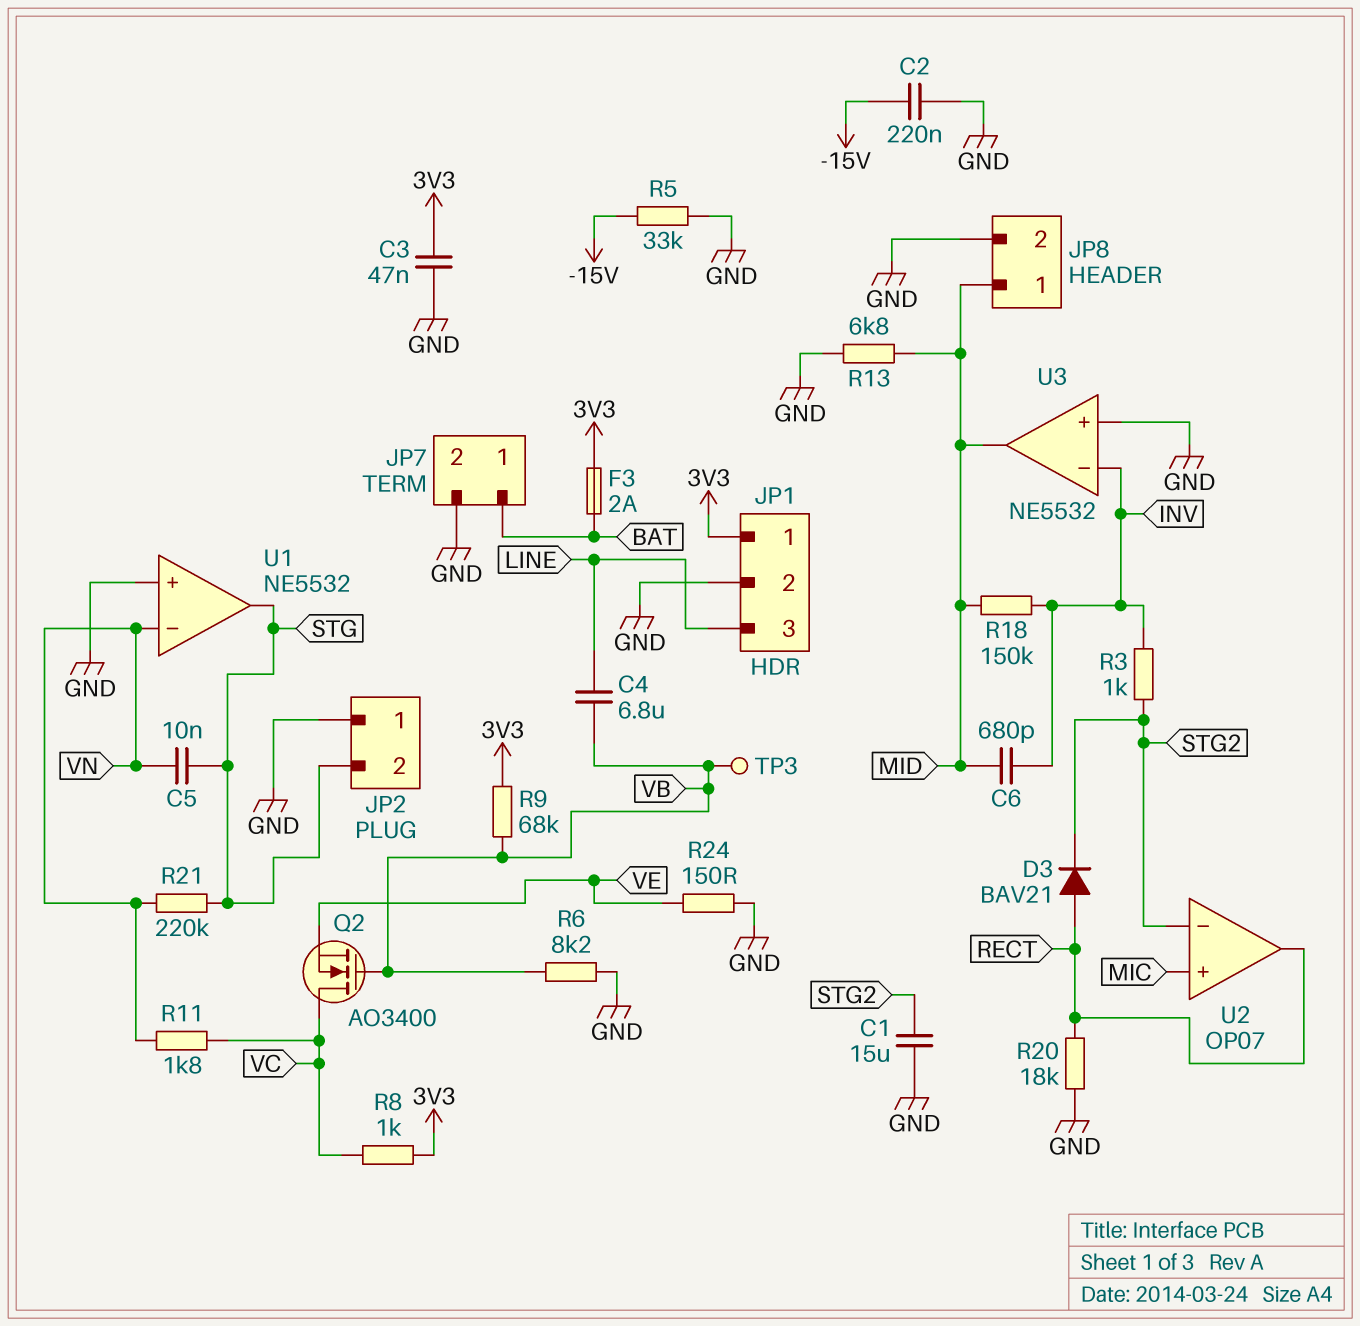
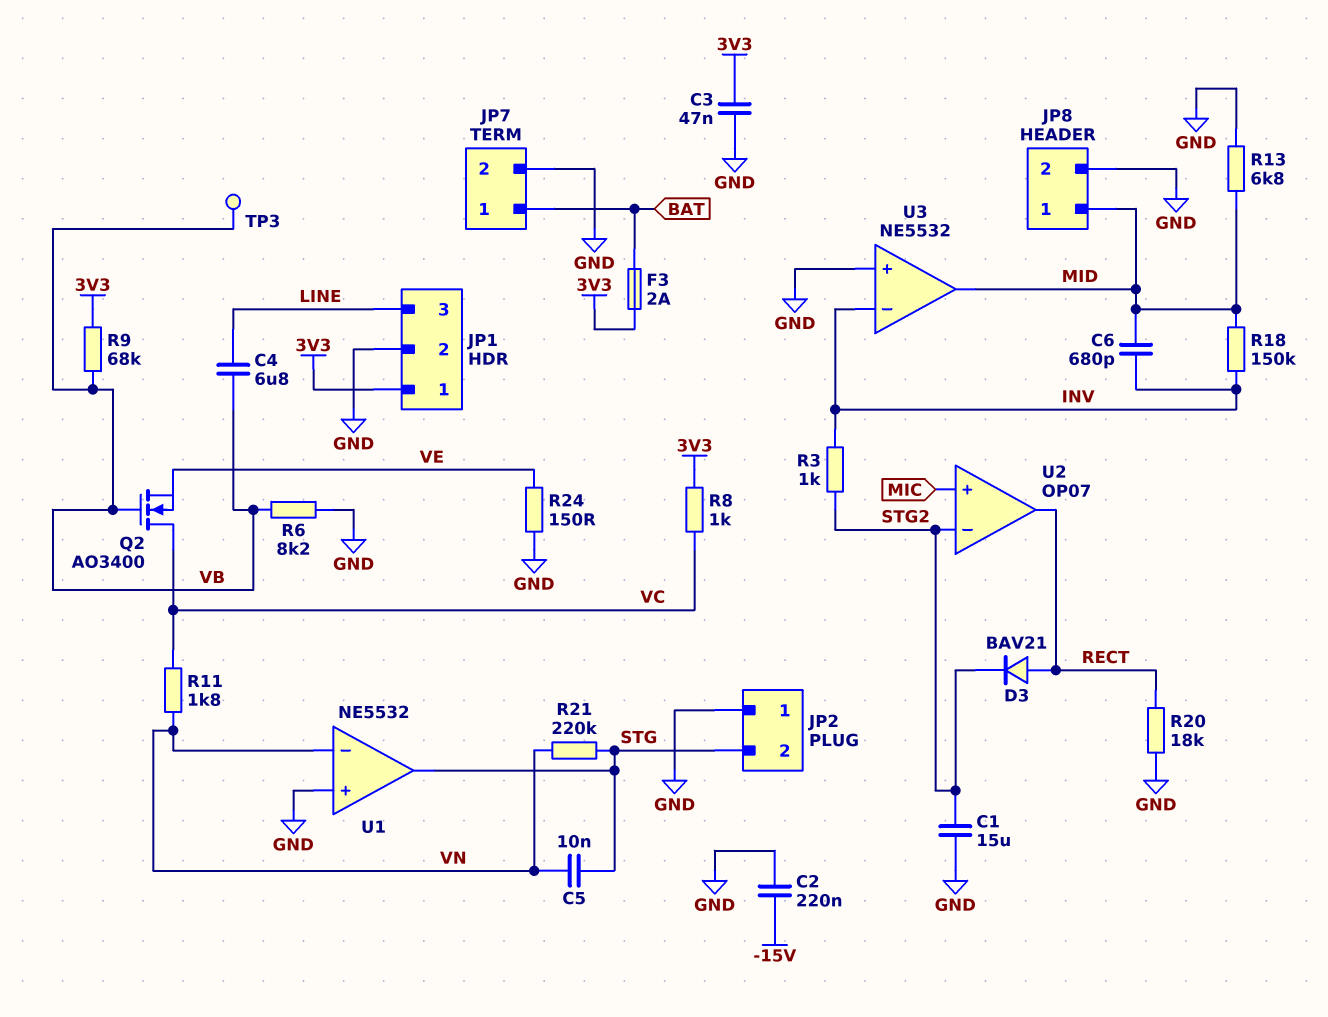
R5: 33k (-15V, GND) -> none

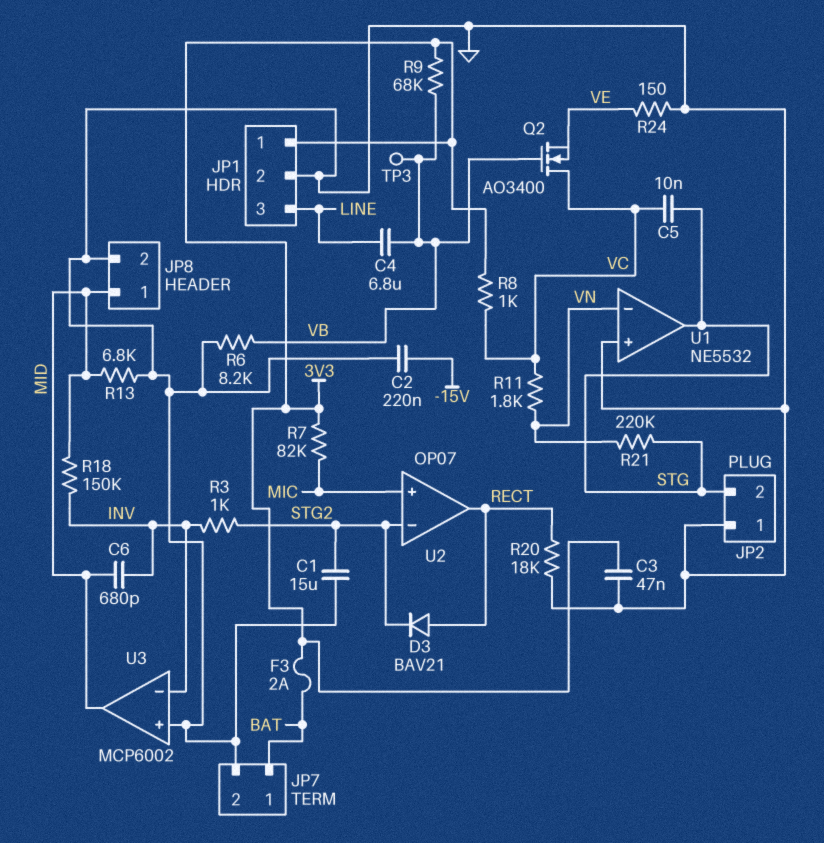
C5: 10nF (STG, VN) -> 10nF (STG, VC)
R7: none -> 82k (3V3, MIC)
U3: NE5532 -> MCP6002

